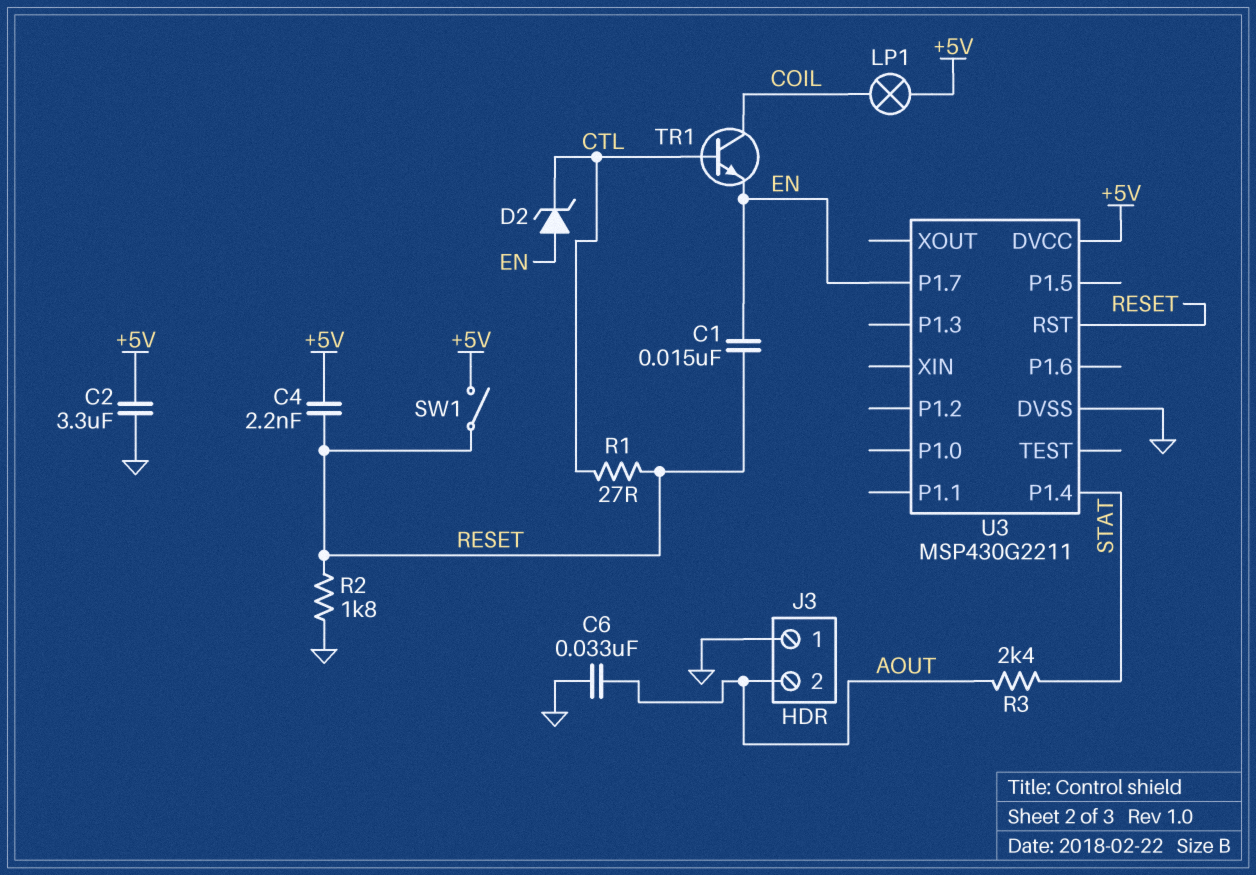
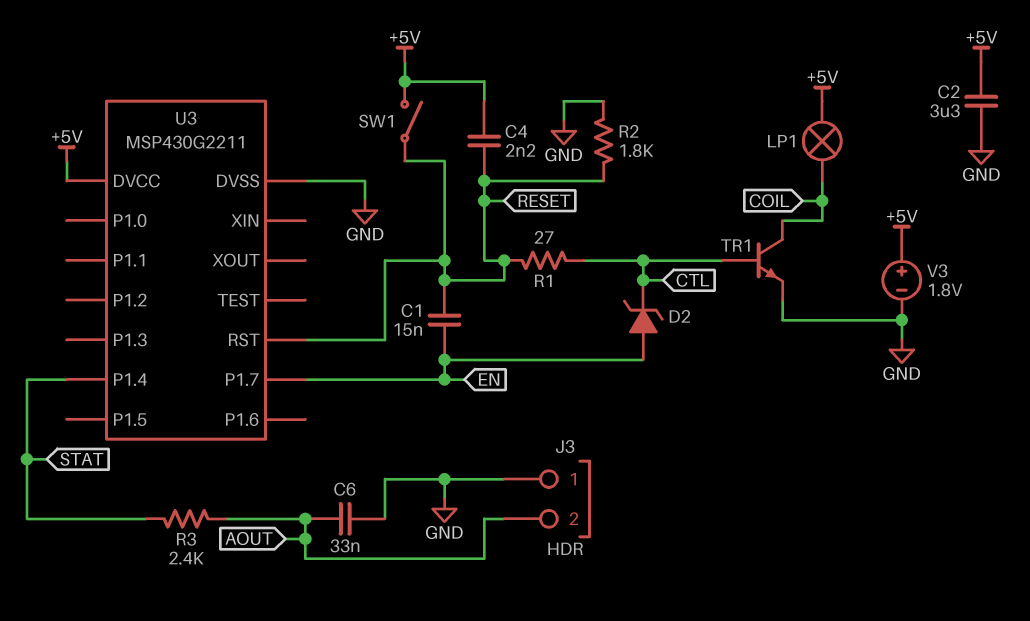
TR1: NPN (B CTL, C COIL, E EN) -> NPN (B CTL, C COIL, E GND)
V3: none -> 1.8V (plus +5V, minus GND)

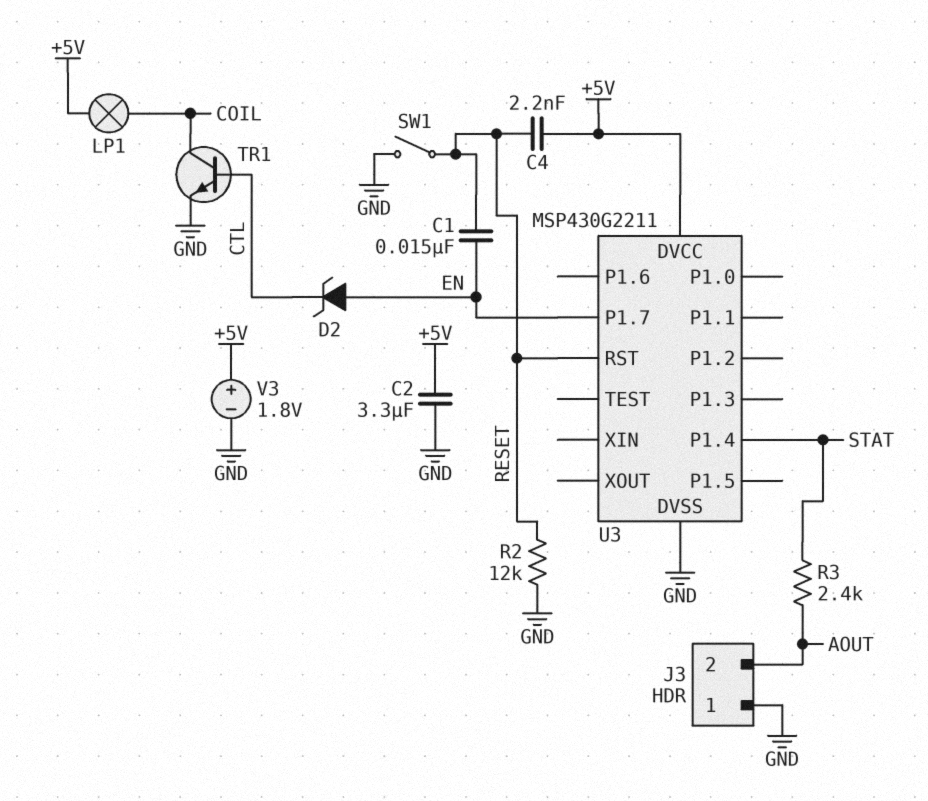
C6: 33nF (AOUT, GND) -> none
R1: 27 (CTL, RESET) -> none
R2: 1.8k (GND, RESET) -> 12k (GND, RESET)
SW1: switch (+5V, RESET) -> switch (GND, RESET)

